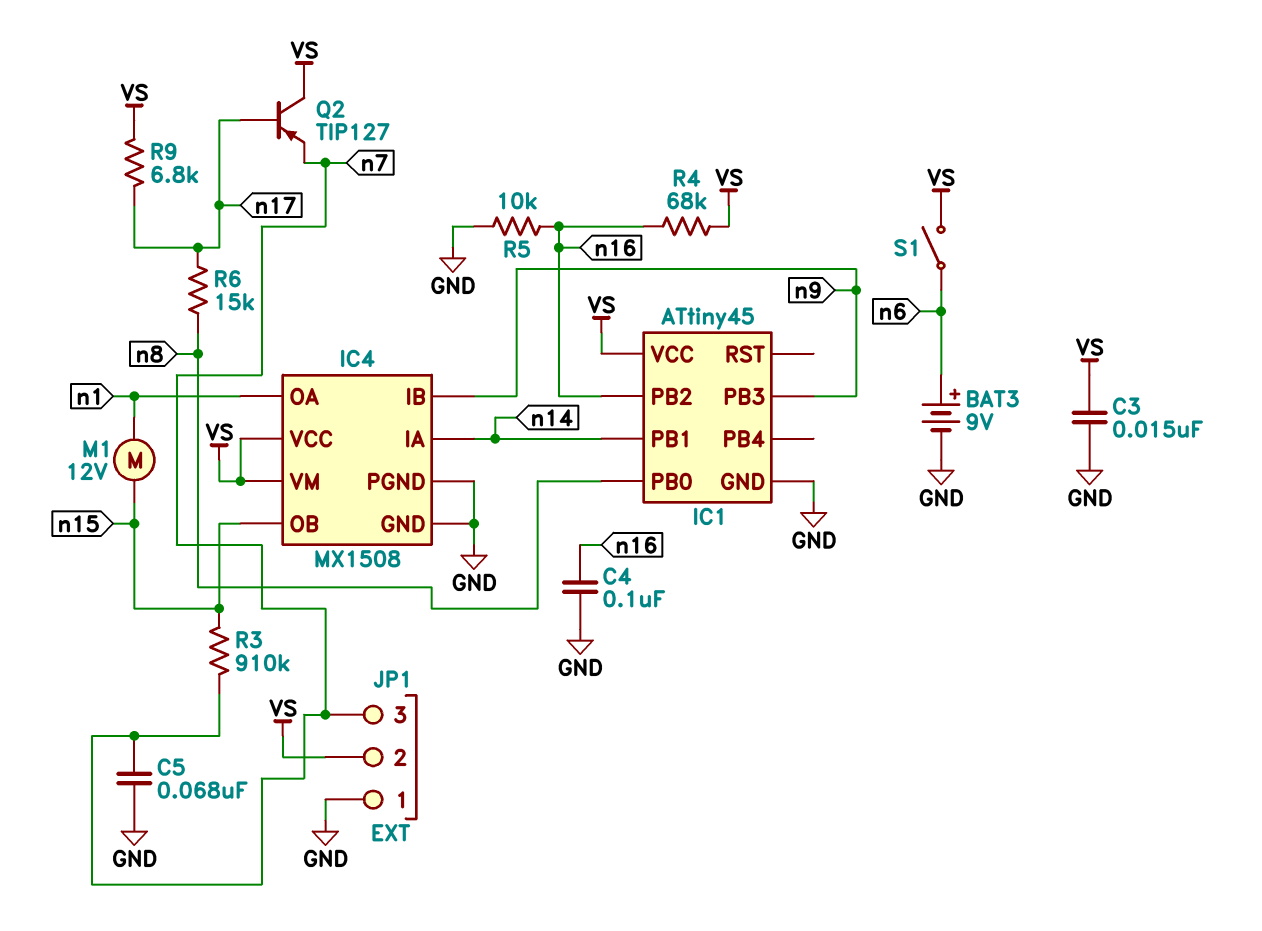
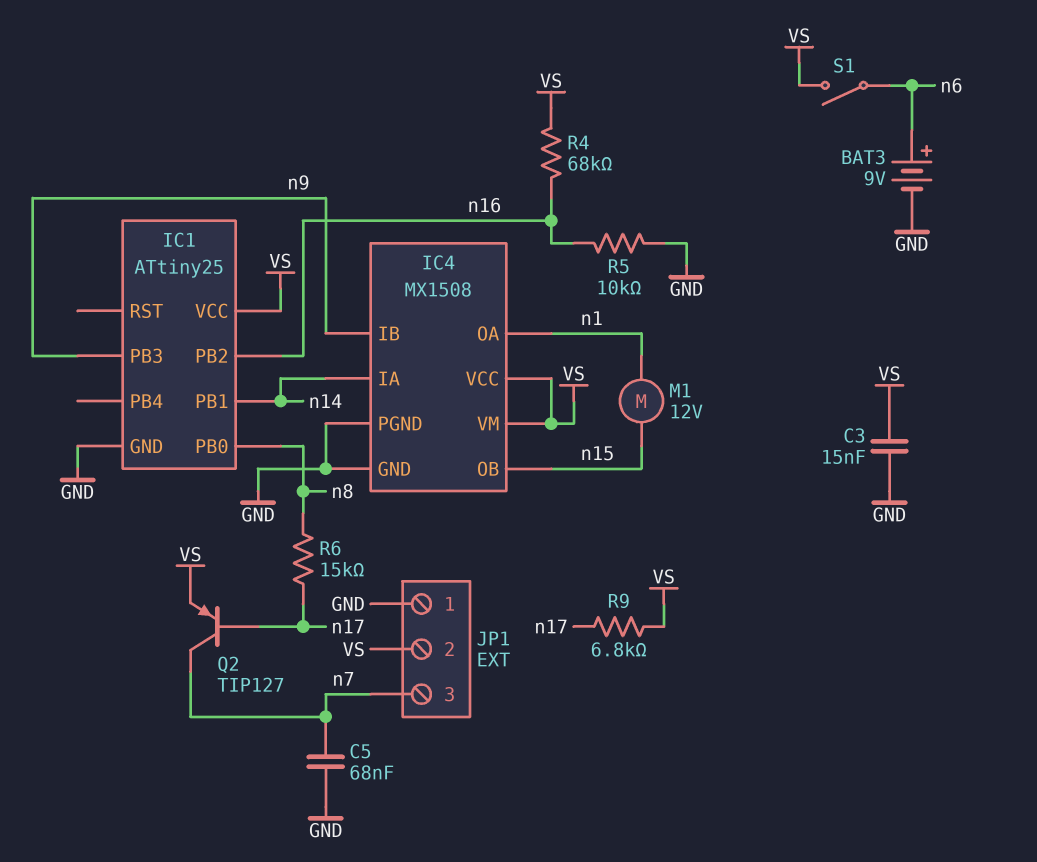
C4: 100nF (GND, n16) -> none
IC1: ATtiny45 -> ATtiny25
Q2: PNP TIP127 (B n17, C VS, E n7) -> PNP TIP127 (B n17, C n7, E VS)
R3: 910k (n7, n15) -> none

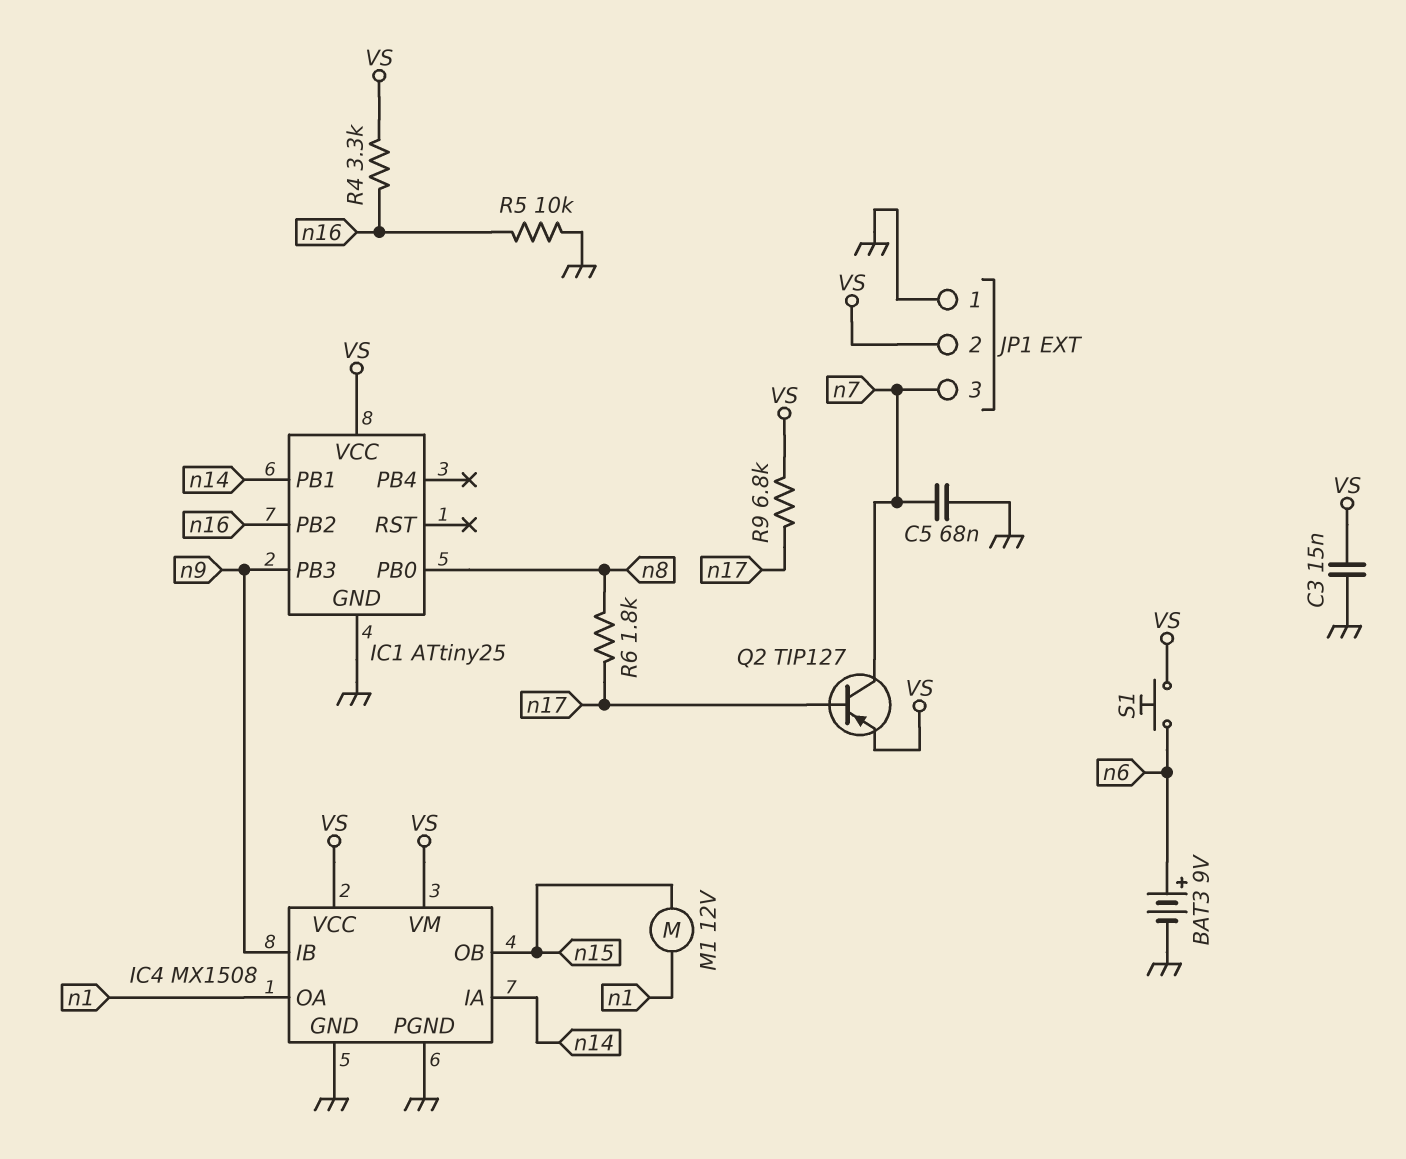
R4: 68k (VS, n16) -> 3.3k (VS, n16)
R6: 15k (n8, n17) -> 1.8k (n8, n17)
S1: switch (VS, n6) -> button (VS, n6)

